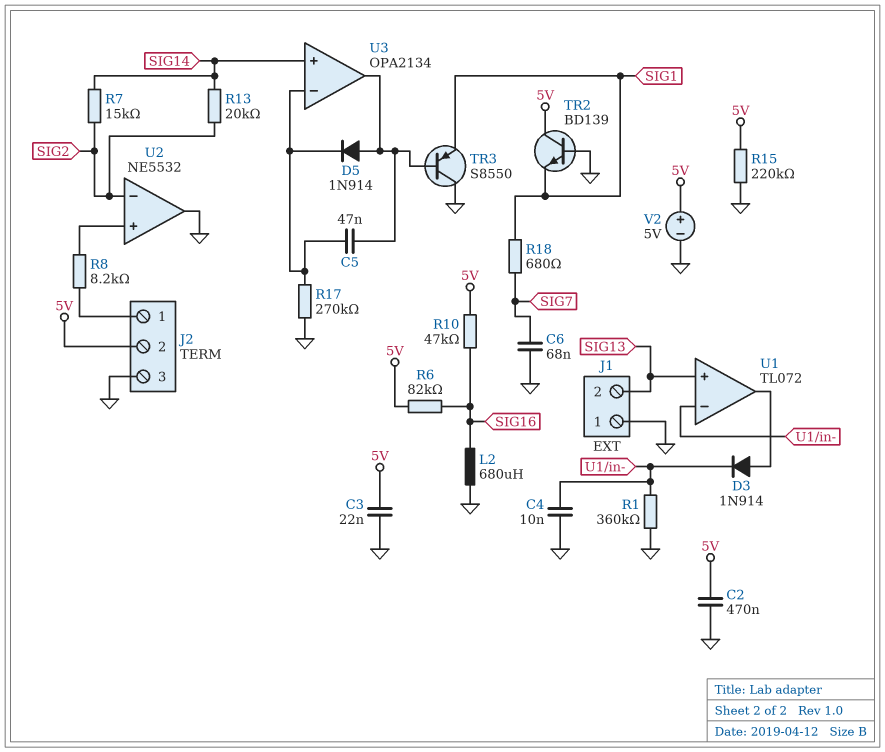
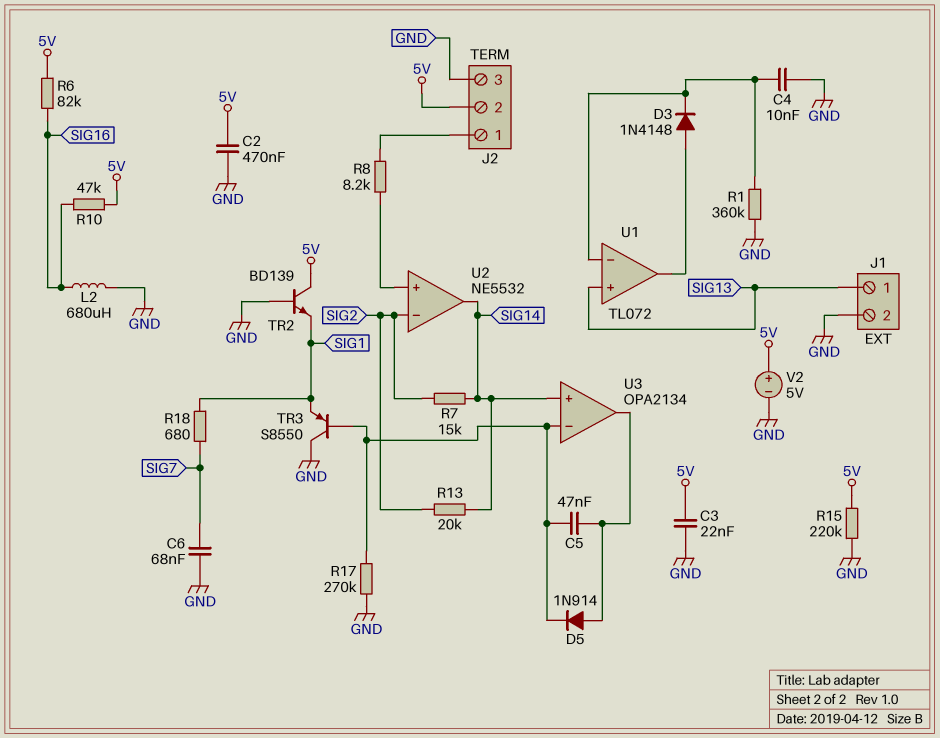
D3: diode 1N914 (A U1/out, K U1/in-) -> diode 1N4148 (A U1/out, K U1/in-)
J1 pin 1: GND -> SIG13
J1 pin 2: SIG13 -> GND
TR3: PNP S8550 (B U3/out, C GND, E SIG1) -> PNP S8550 (B U3/in-, C GND, E SIG1)
U2 pin out: GND -> SIG14

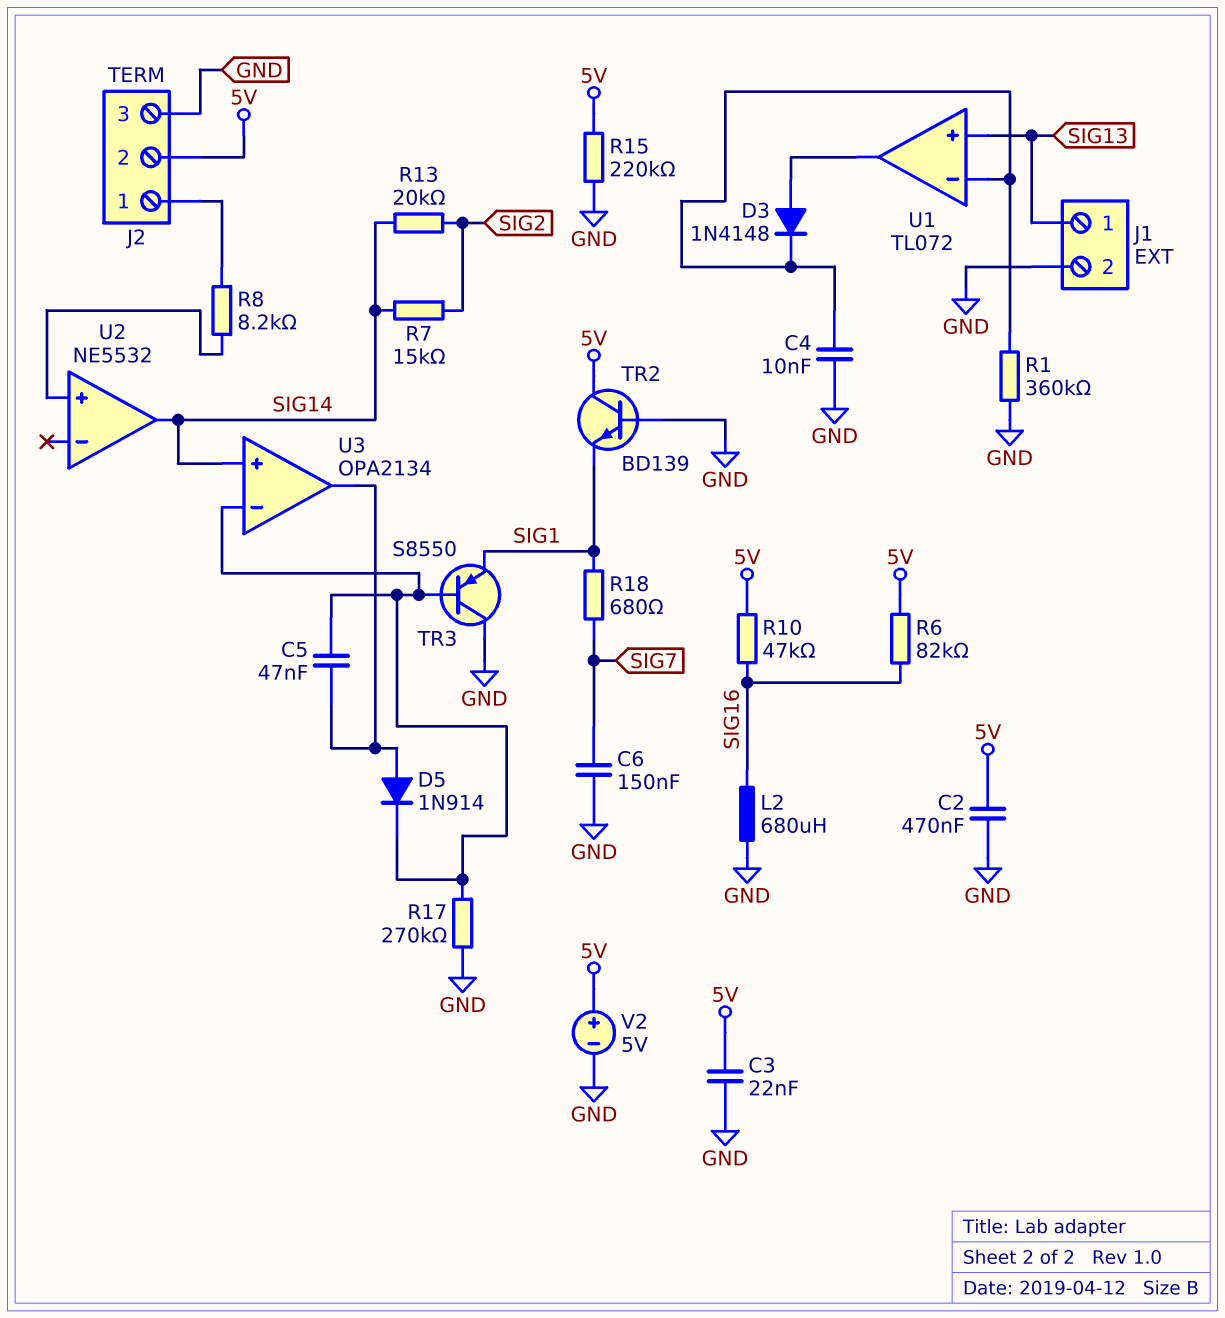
C6: 68nF (GND, SIG7) -> 150nF (GND, SIG7)
U2 pin in-: SIG2 -> none

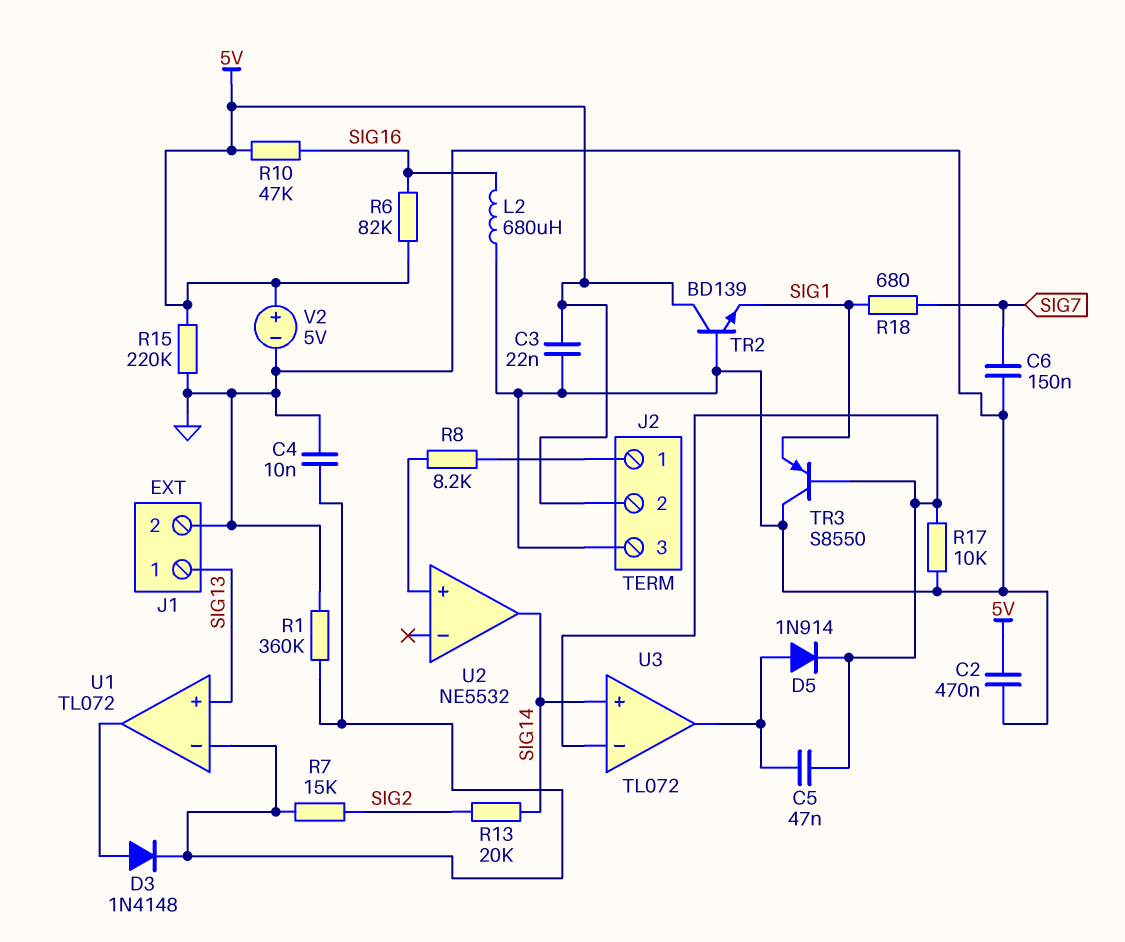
R7: 15k (SIG2, SIG14) -> 15k (SIG2, U1/in-)
R17: 270k (GND, U3/in-) -> 10k (GND, U3/in-)
U3: OPA2134 -> TL072

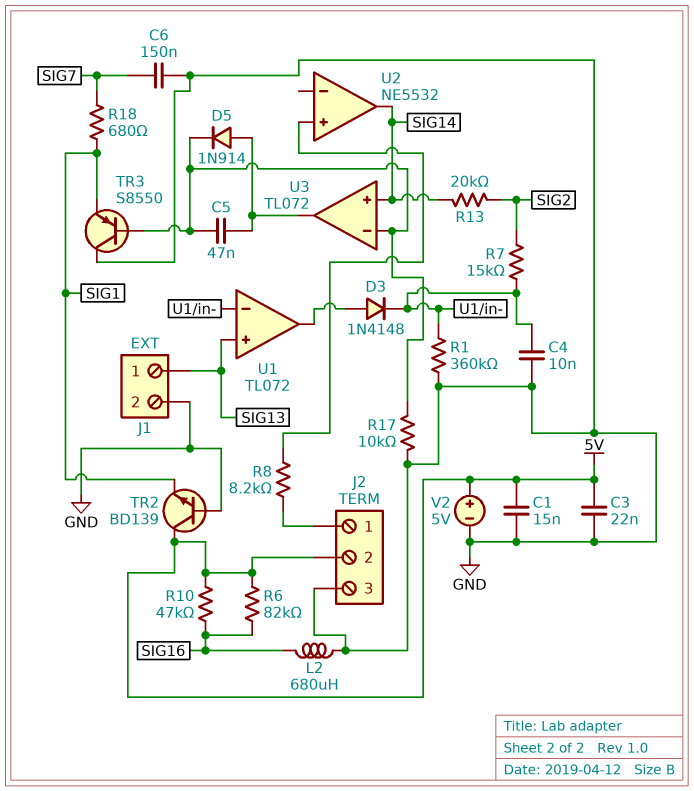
C1: none -> 15nF (5V, GND)
C2: 470nF (5V, GND) -> none
R15: 220k (5V, GND) -> none

